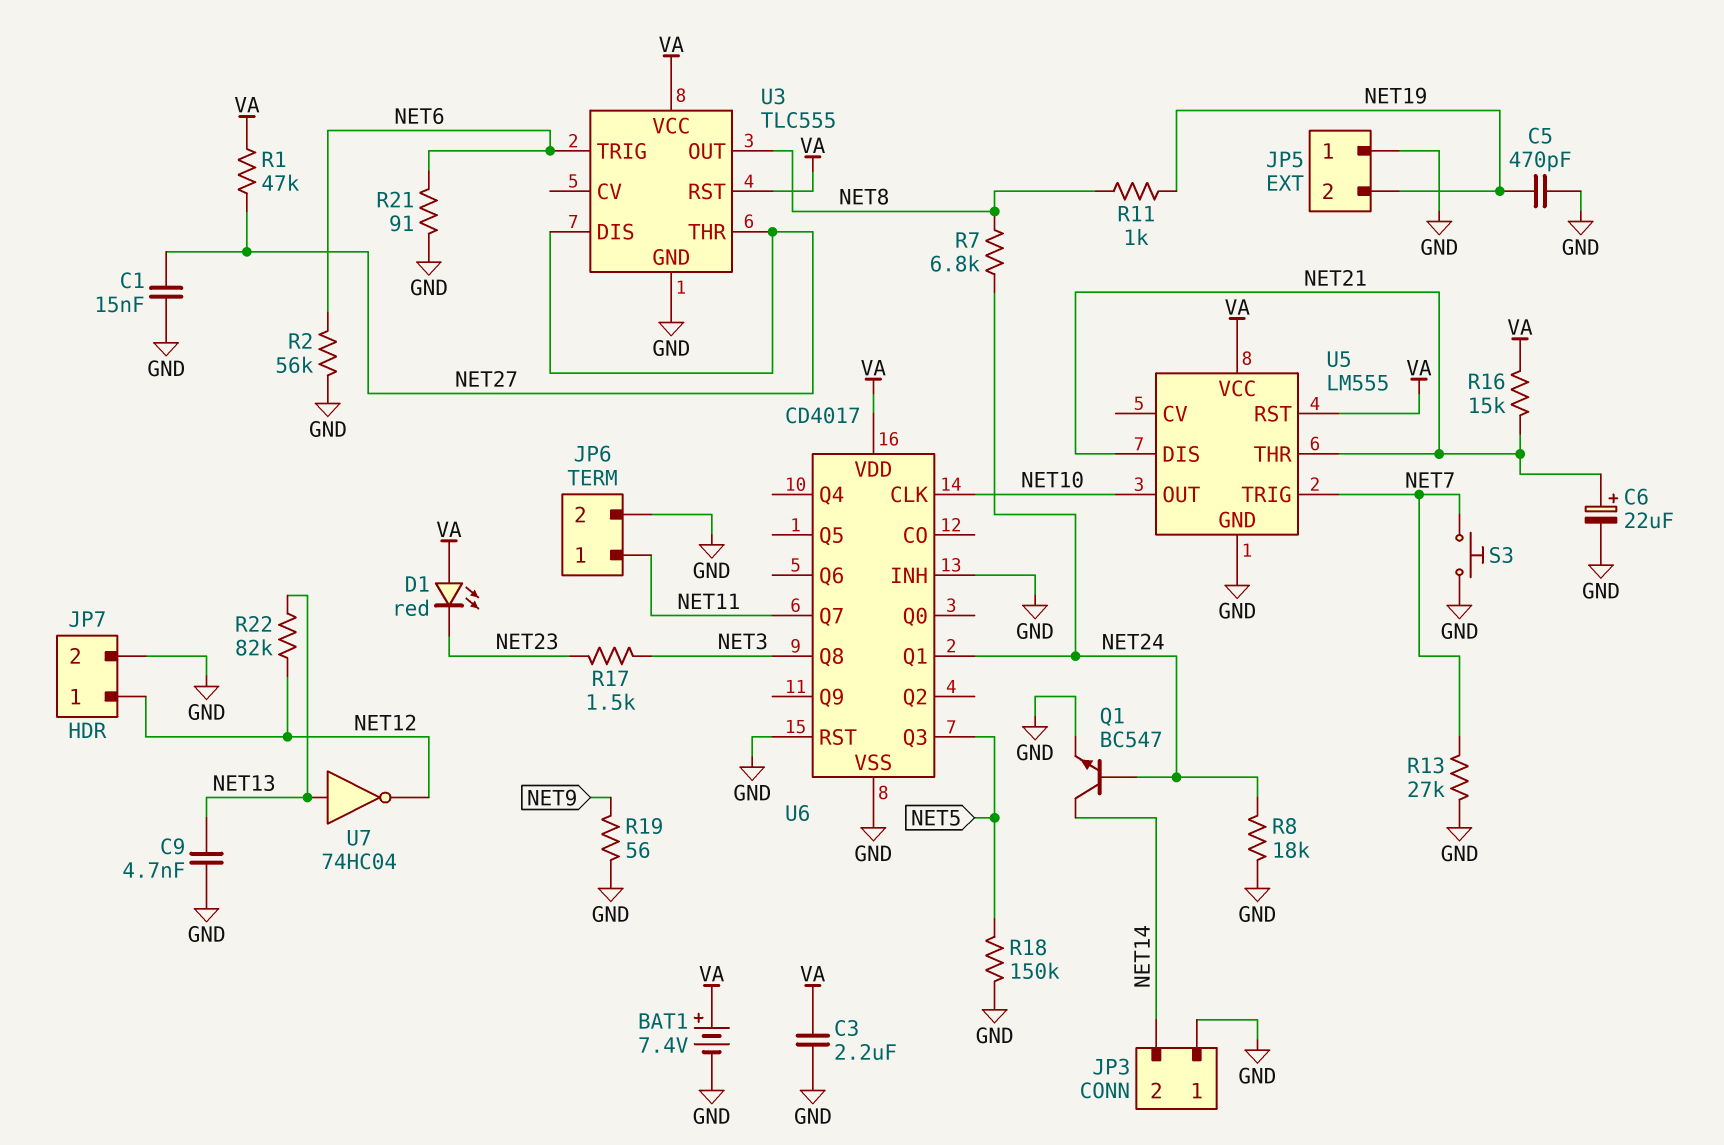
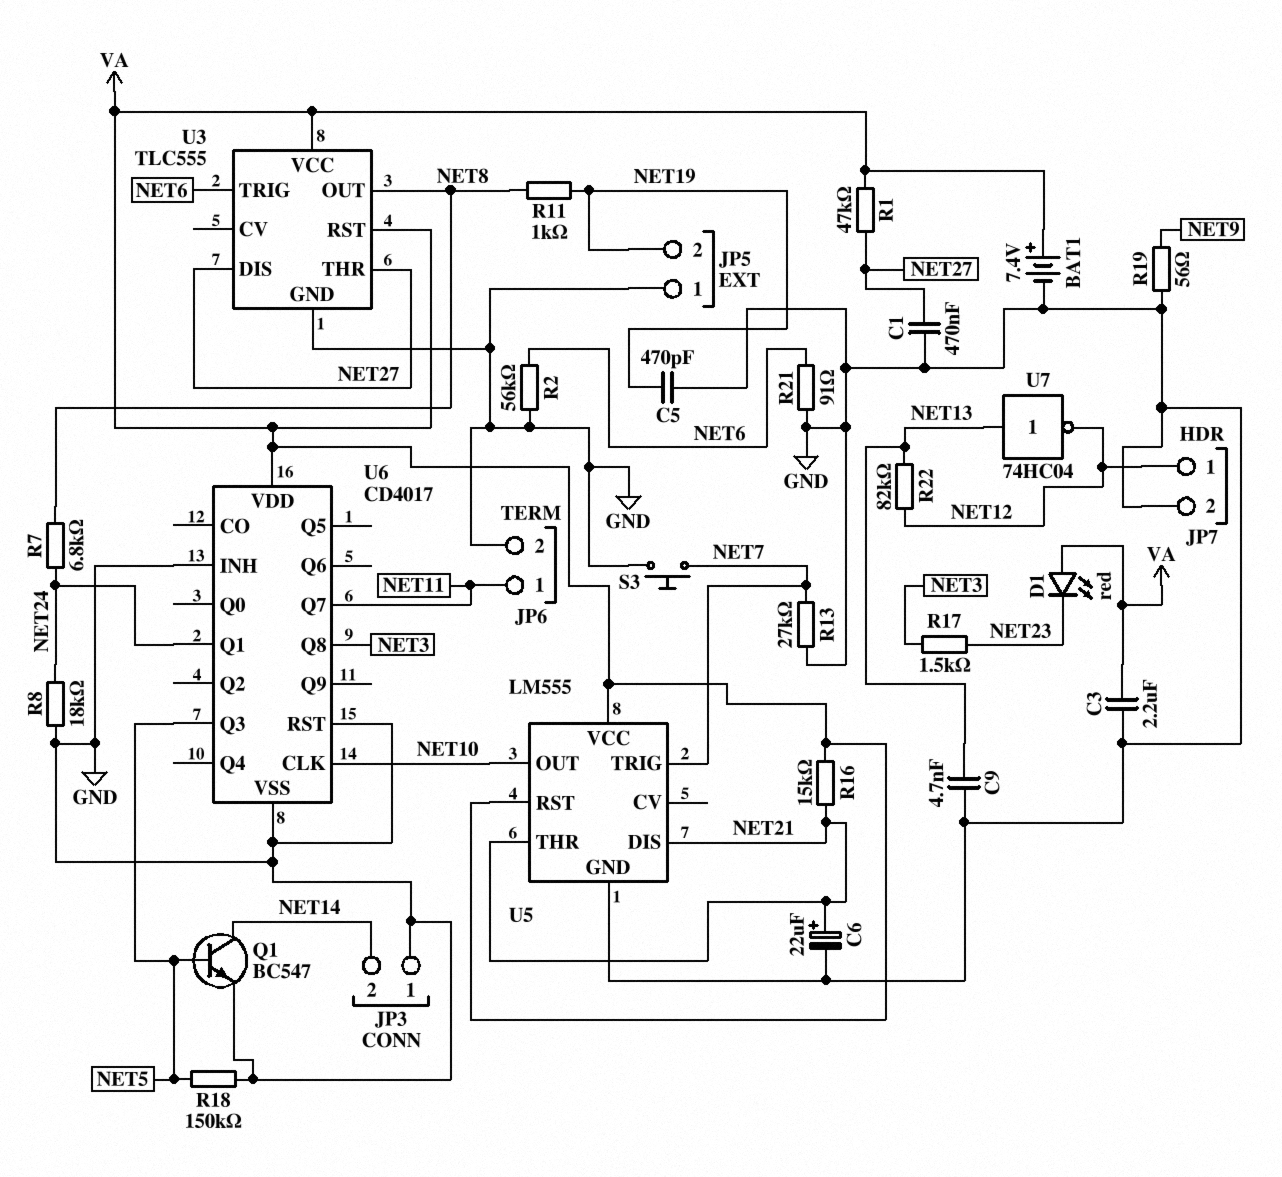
C1: 15nF (GND, NET27) -> 470nF (GND, NET27)
Q1: NPN BC547 (B NET24, C NET14, E GND) -> NPN BC547 (B NET5, C NET14, E GND)

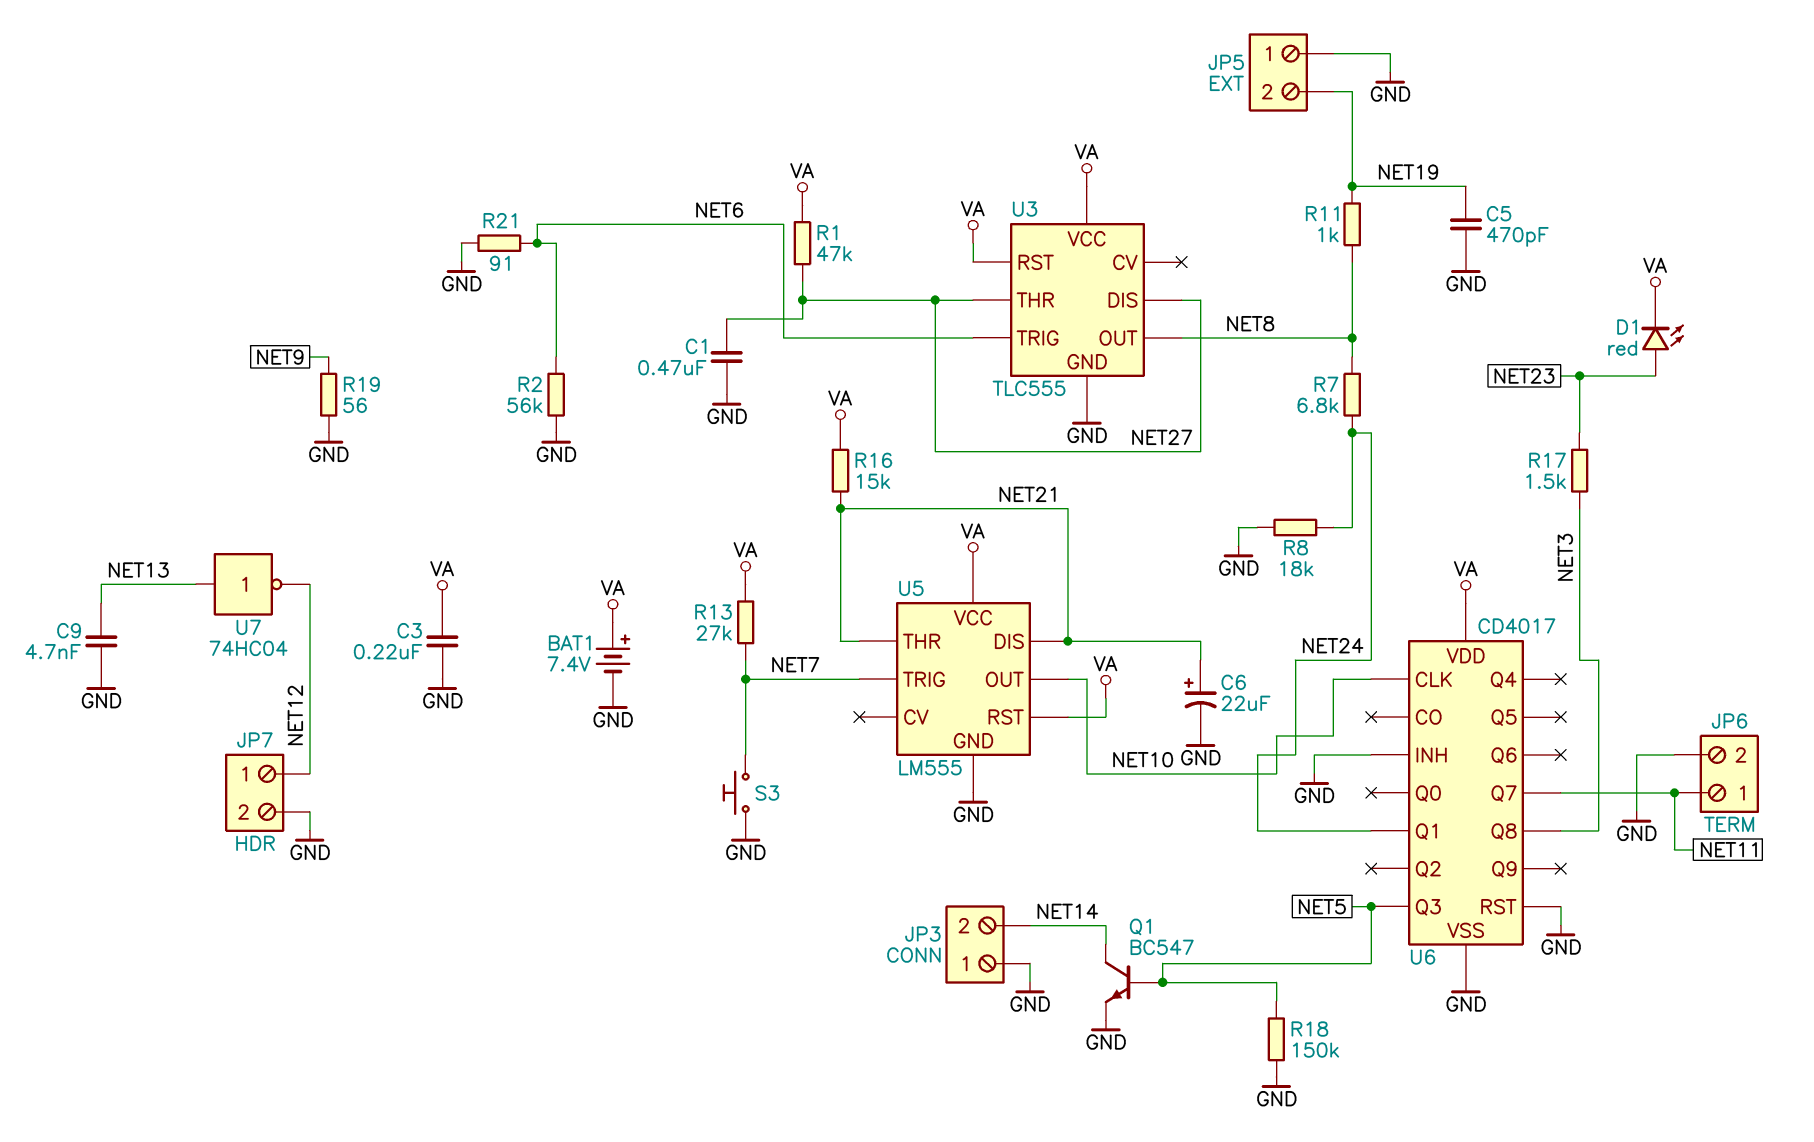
C3: 2.2uF (GND, VA) -> 220nF (GND, VA)
D1: LED red (A VA, K NET23) -> LED red (A NET23, K VA)
R13: 27k (GND, NET7) -> 27k (NET7, VA)
R22: 82k (NET12, NET13) -> none

